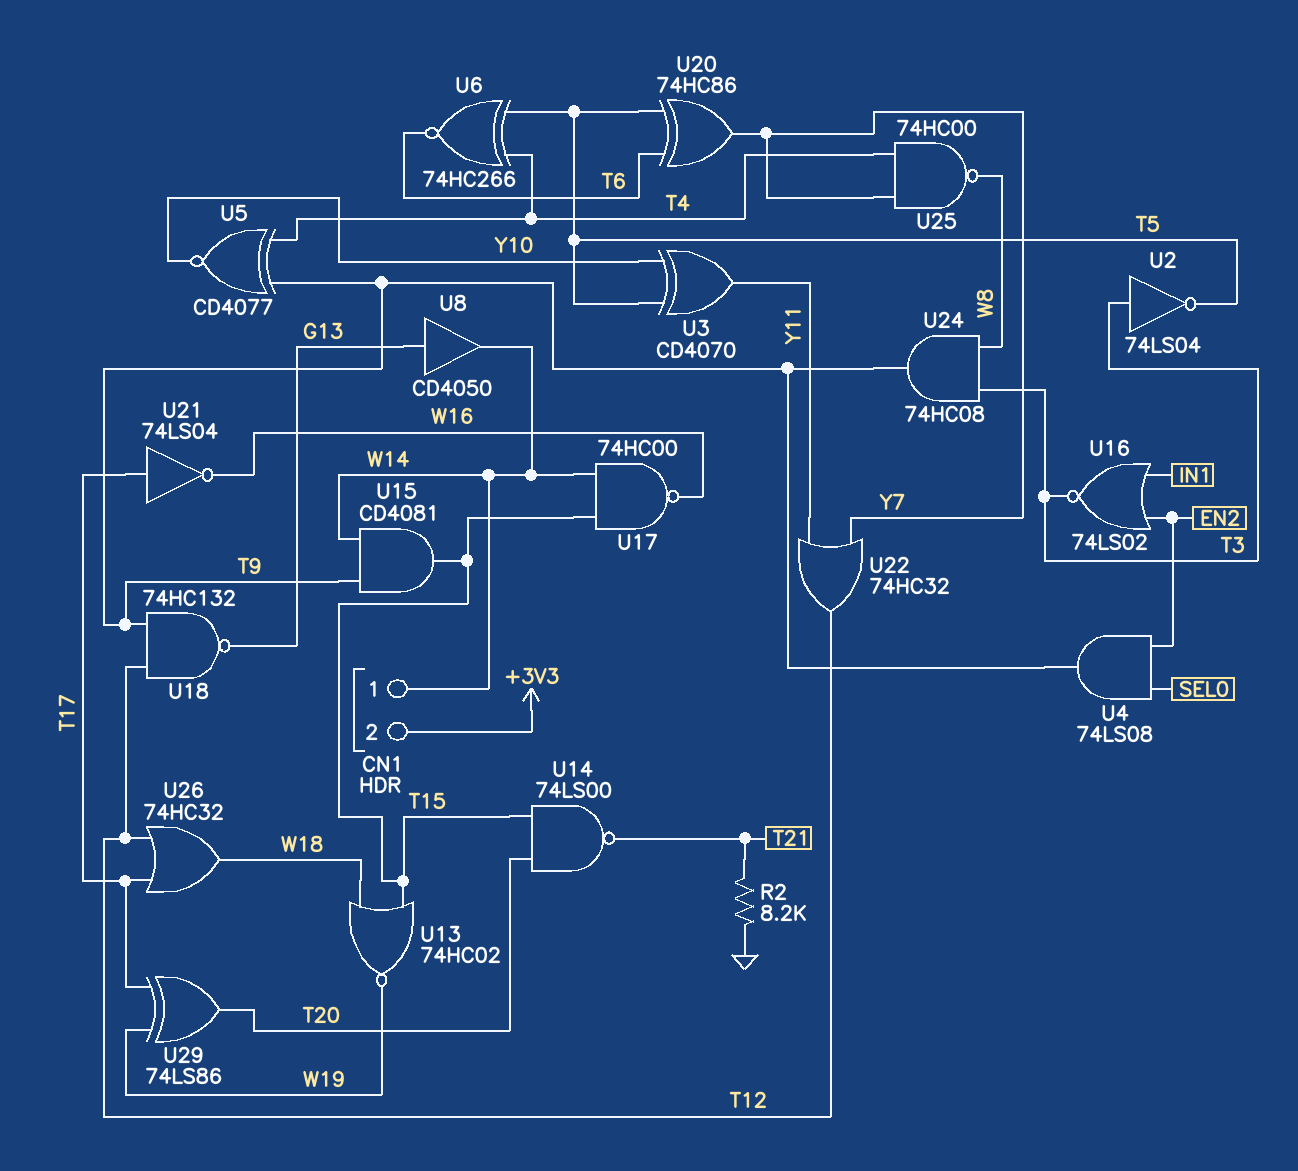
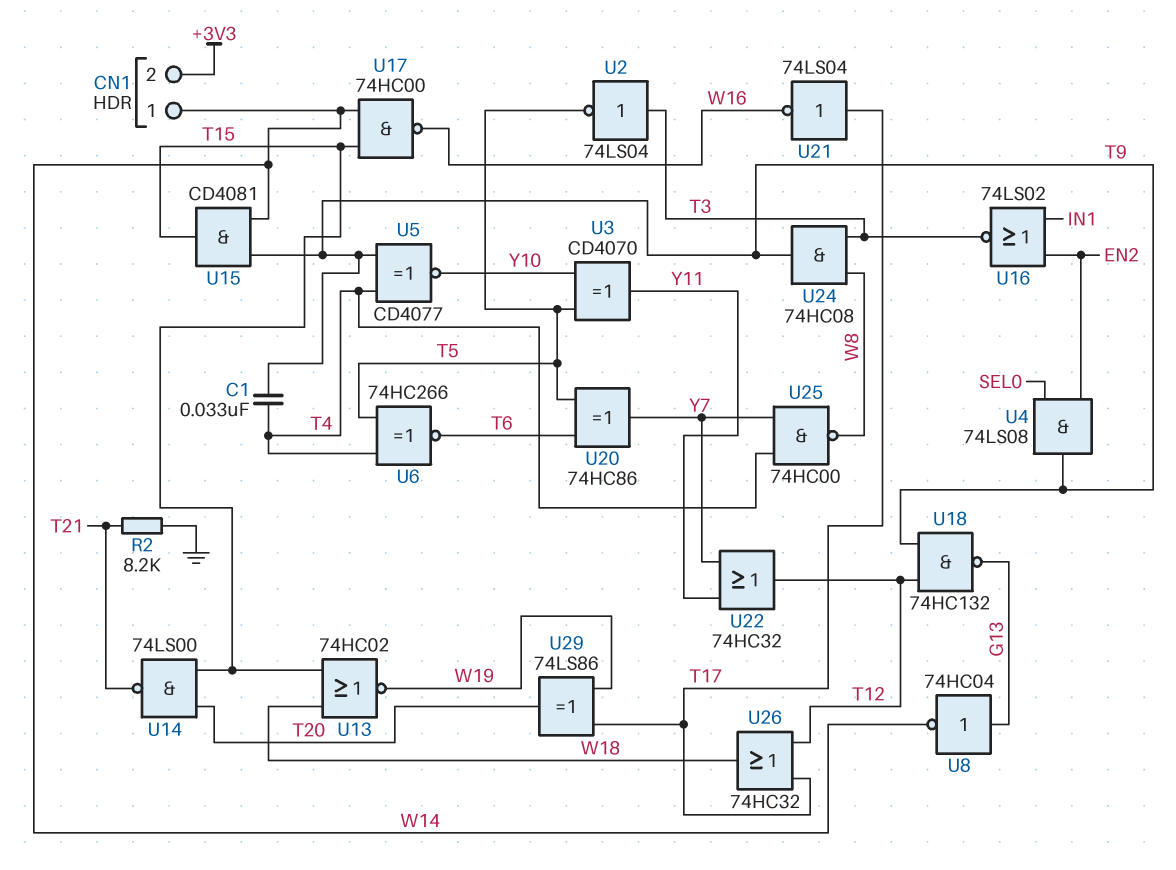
C1: none -> 33nF (T4, T9)
U8: buffer CD4050 (in G13, out W14) -> NOT 74HC04 (in G13, out W14)

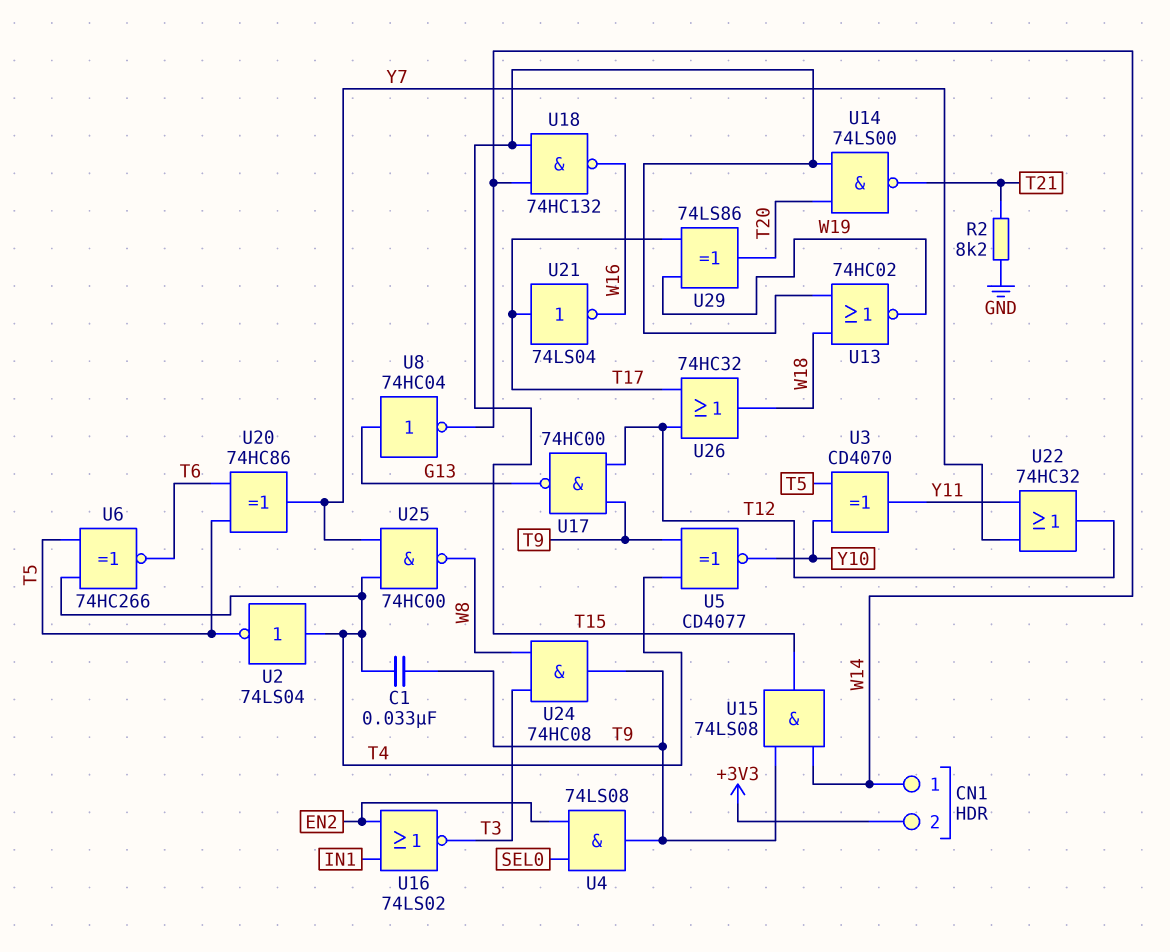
U2: NOT 74LS04 (in T3, out T5) -> NOT 74LS04 (in T4, out T5)
U15: AND CD4081 (in T9, in W14, out T15) -> AND 74LS08 (in T9, in W14, out T15)
U17: NAND 74HC00 (in T15, in W14, out W16) -> NAND 74HC00 (in T9, in T12, out G13)
U18: NAND 74HC132 (in T9, in T12, out G13) -> NAND 74HC132 (in T15, in W14, out W16)

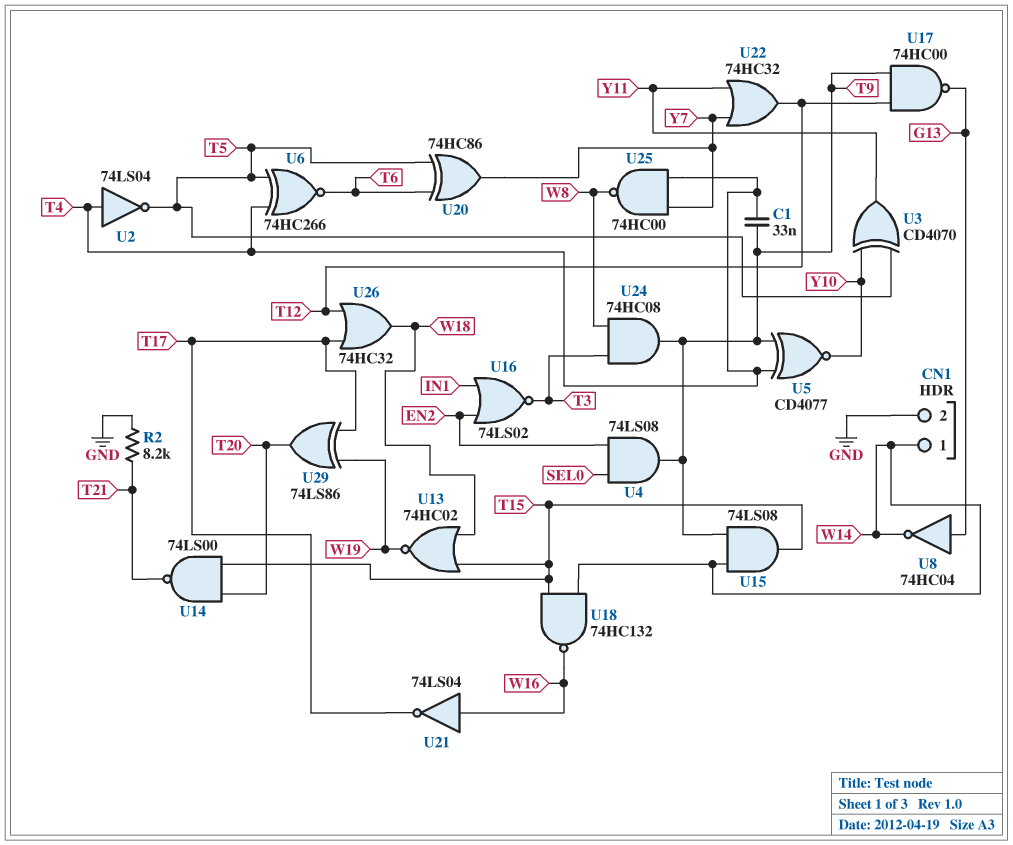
CN1 pin 2: +3V3 -> GND
U21: NOT 74LS04 (in T17, out W16) -> NOT 74LS04 (in W16, out T17)

